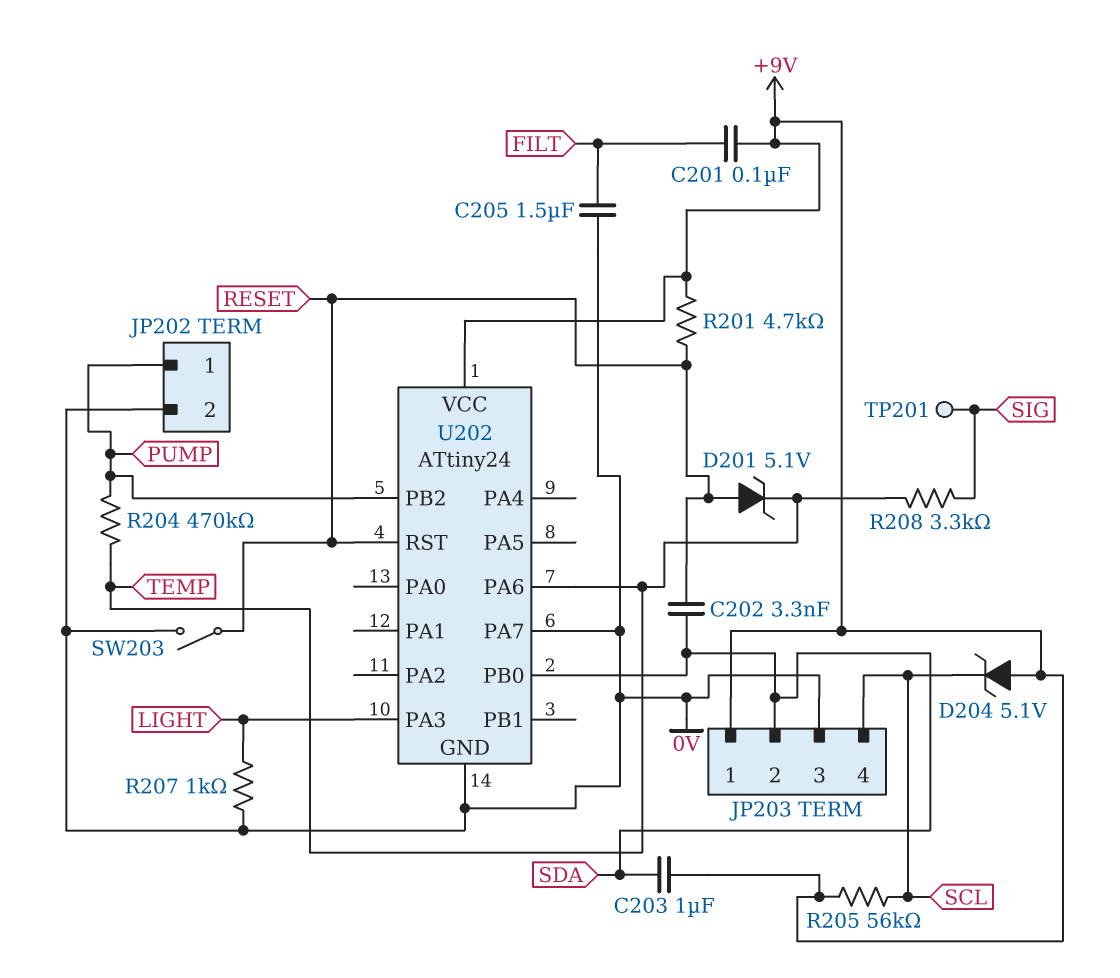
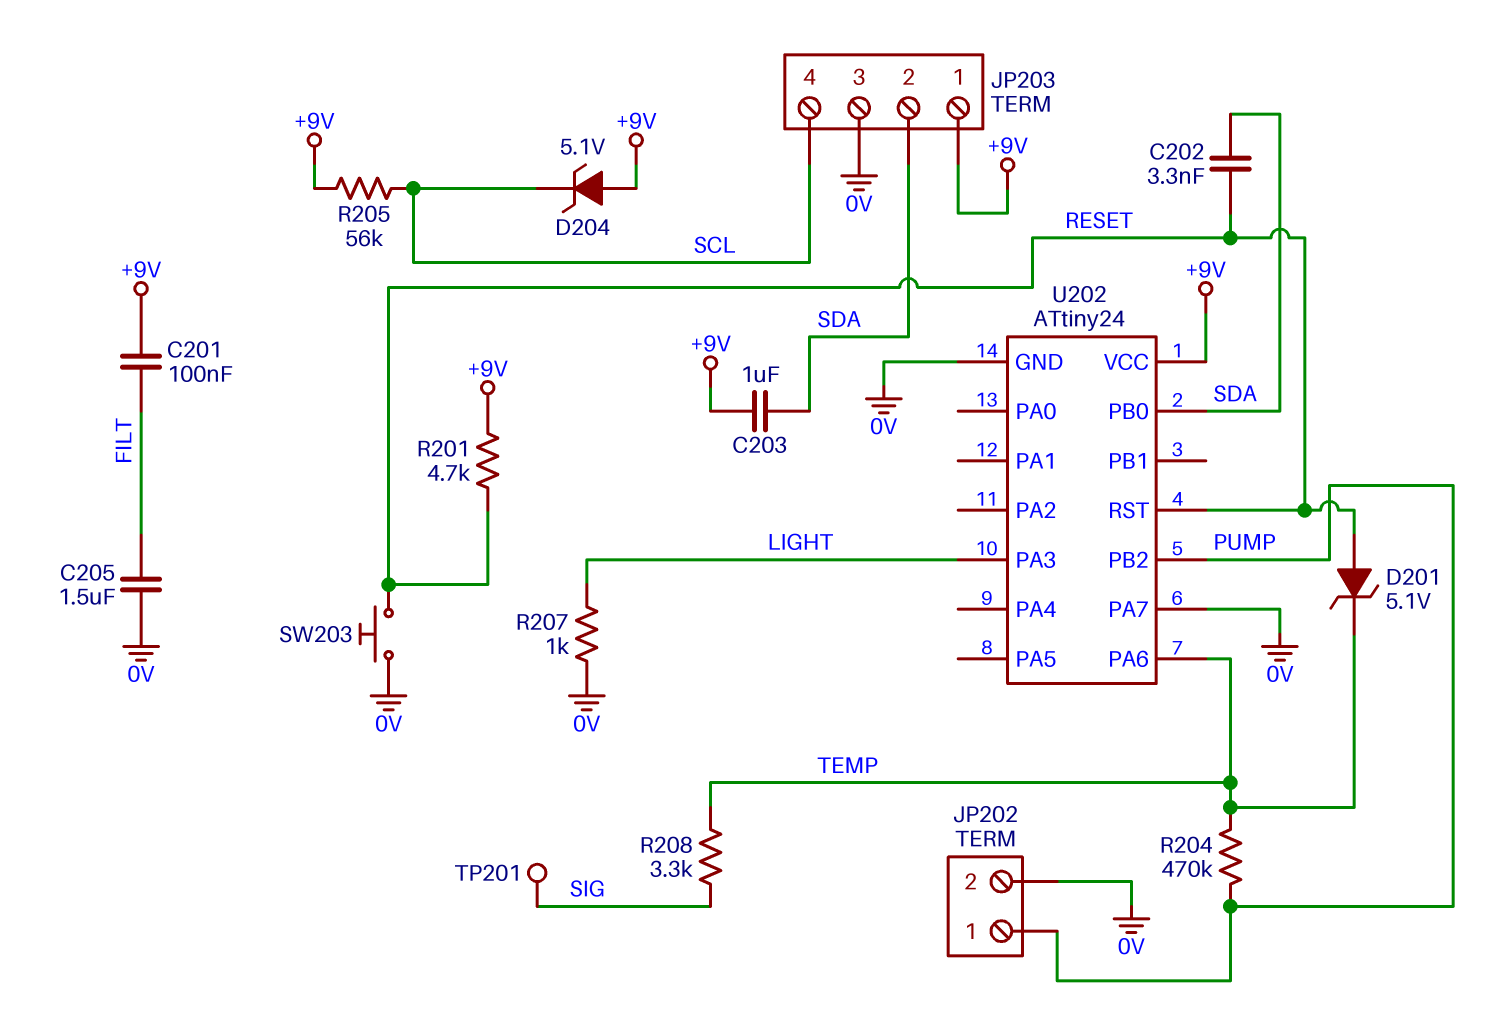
SW203: switch (0V, RESET) -> button (0V, RESET)

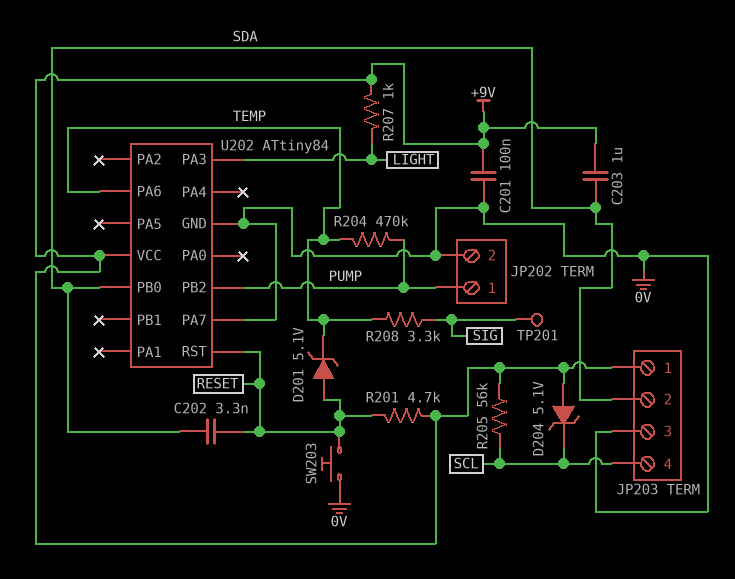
C201: 100nF (+9V, FILT) -> 100nF (+9V, 0V)
C205: 1.5uF (0V, FILT) -> none
R207: 1k (0V, LIGHT) -> 1k (+9V, LIGHT)
U202: ATtiny24 -> ATtiny84

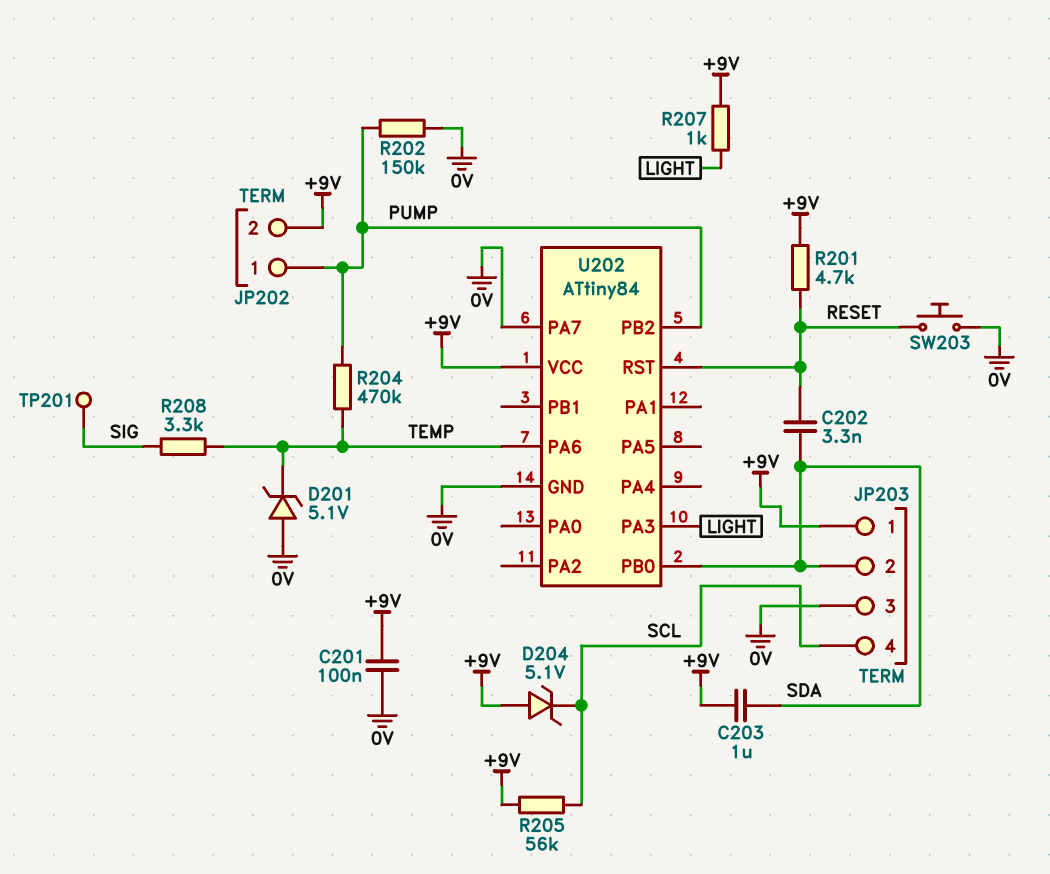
D201: zener 5.1V (A RESET, K TEMP) -> zener 5.1V (A 0V, K TEMP)
JP202 pin 2: 0V -> +9V
R202: none -> 150k (0V, PUMP)

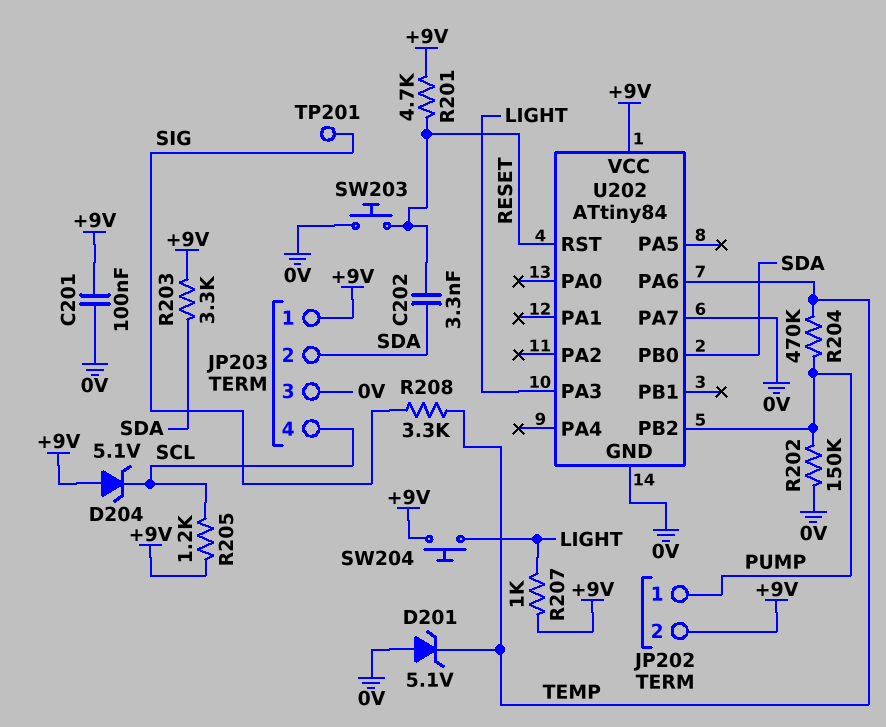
C203: 1uF (+9V, SDA) -> none
R203: none -> 3.3k (+9V, SDA)
R205: 56k (+9V, SCL) -> 1.2k (+9V, SCL)
SW204: none -> button (+9V, LIGHT)

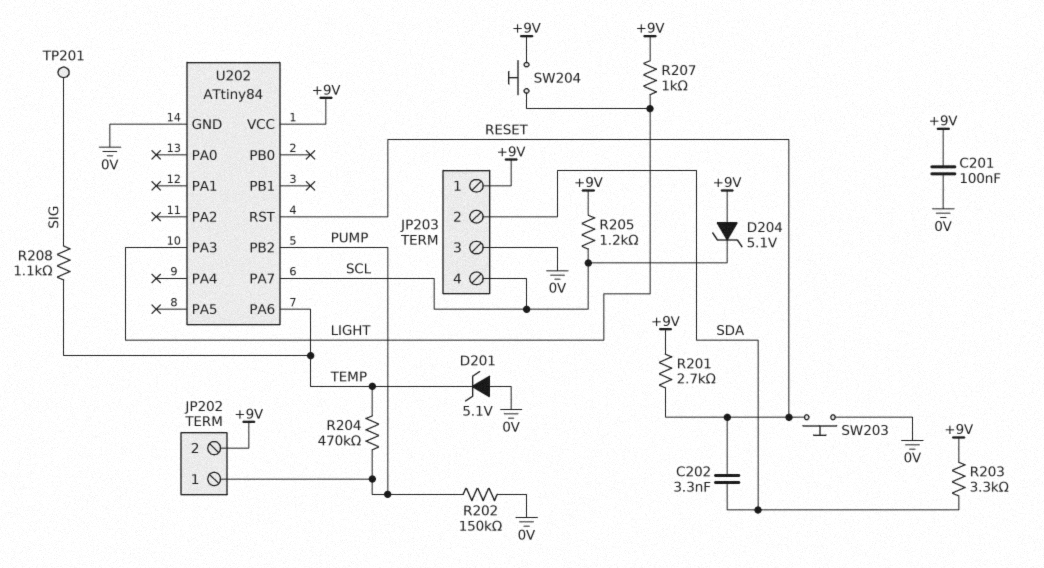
R201: 4.7k (+9V, RESET) -> 2.7k (+9V, RESET)
R208: 3.3k (SIG, TEMP) -> 1.1k (SIG, TEMP)
U202 pin PA7: 0V -> SCL
U202 pin PB0: SDA -> none

